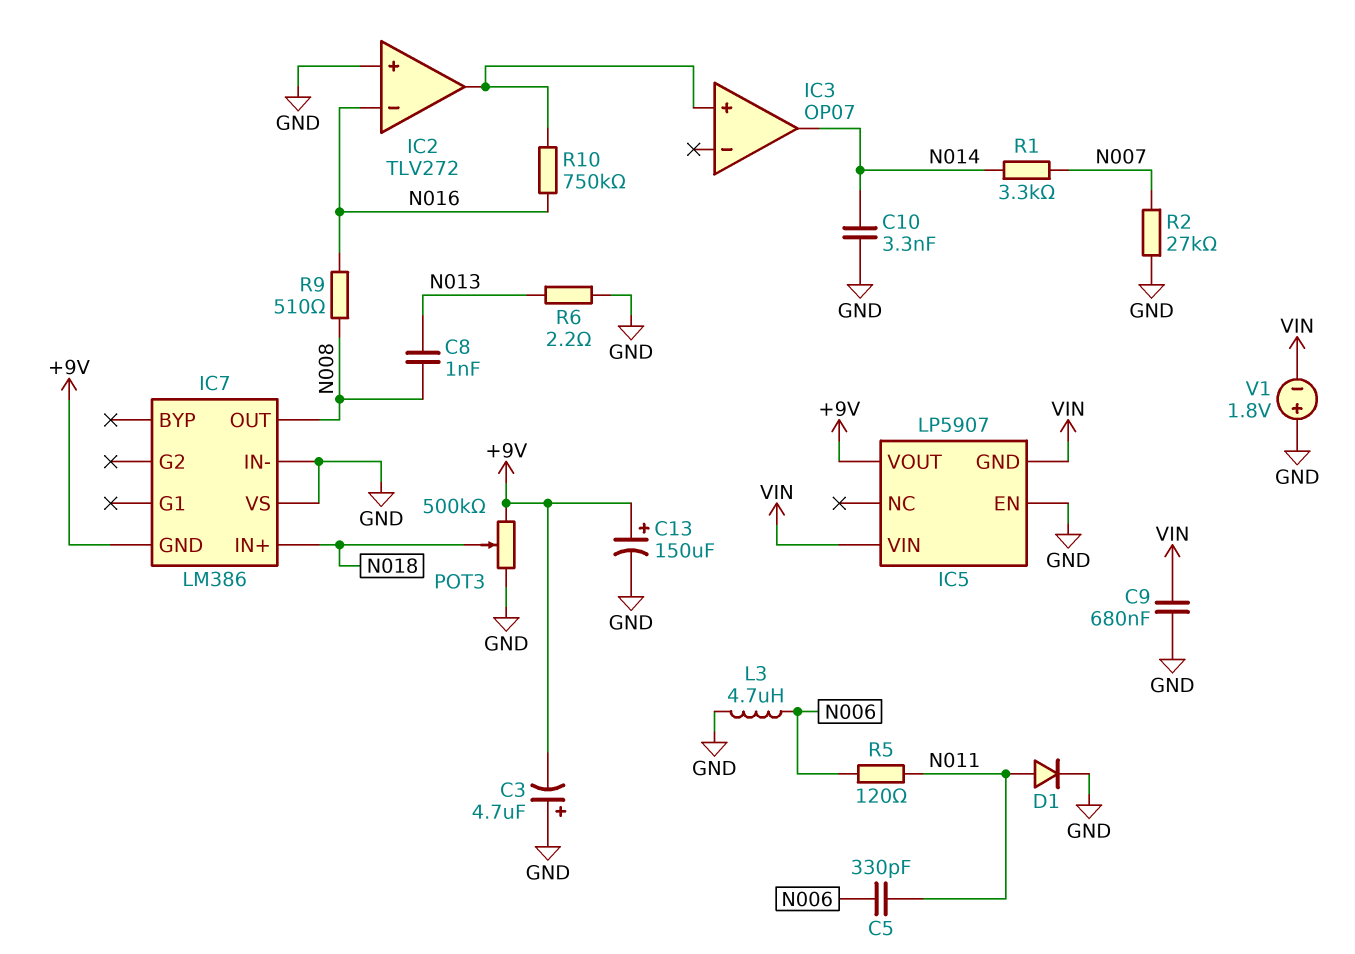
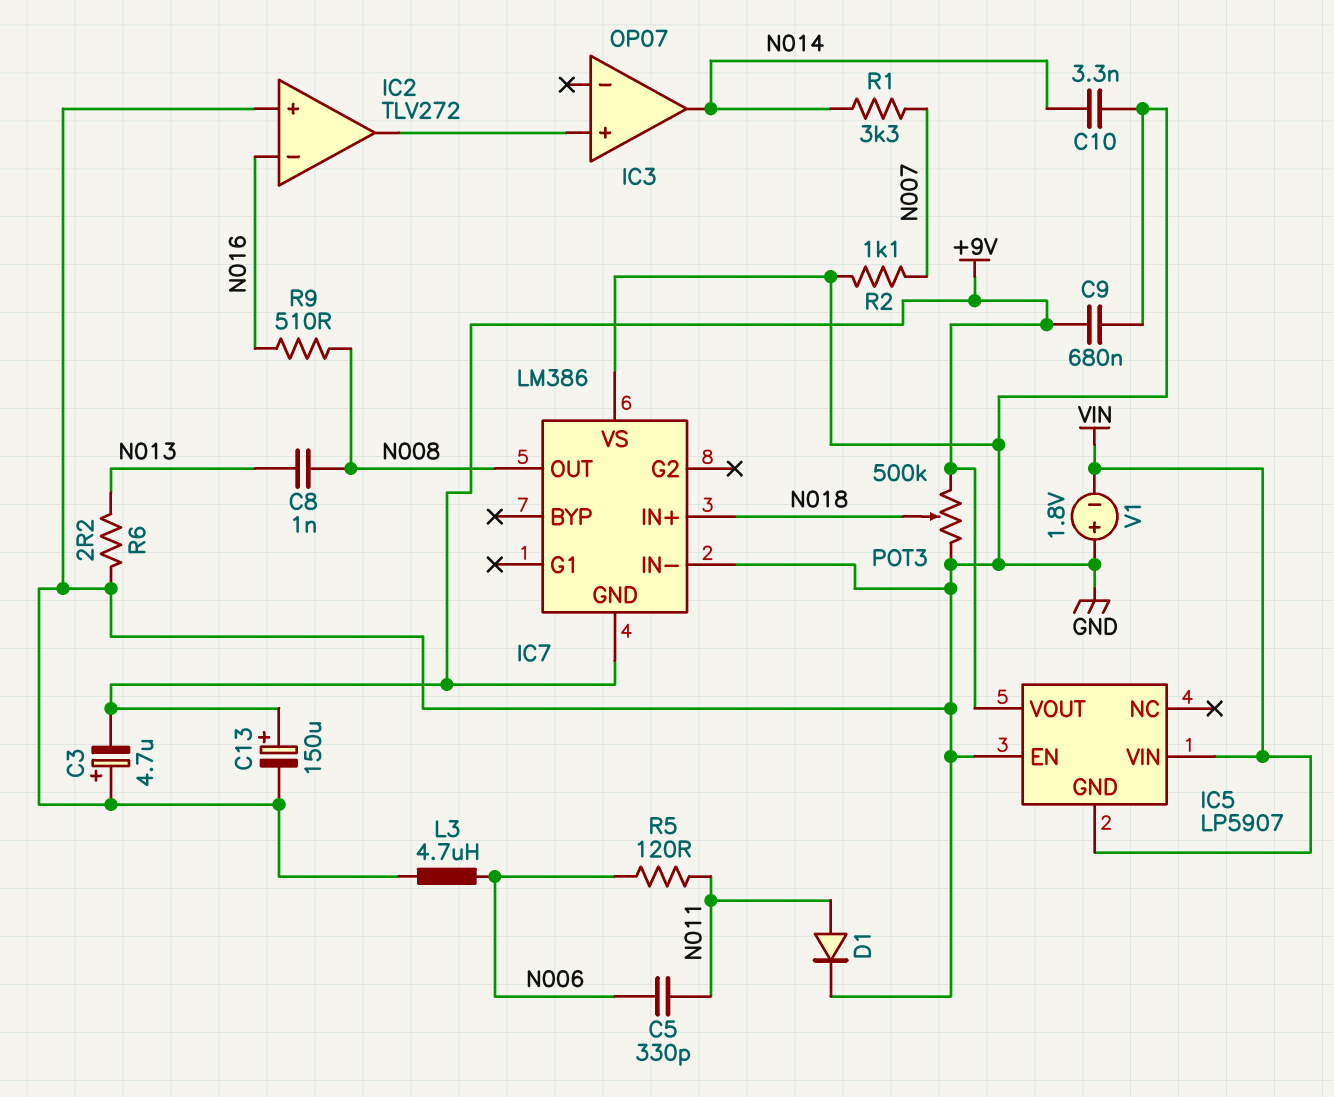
C9: 680nF (GND, VIN) -> 680nF (+9V, GND)
R2: 27k (GND, N007) -> 1.1k (GND, N007)
R10: 750k (IC2/out, N016) -> none

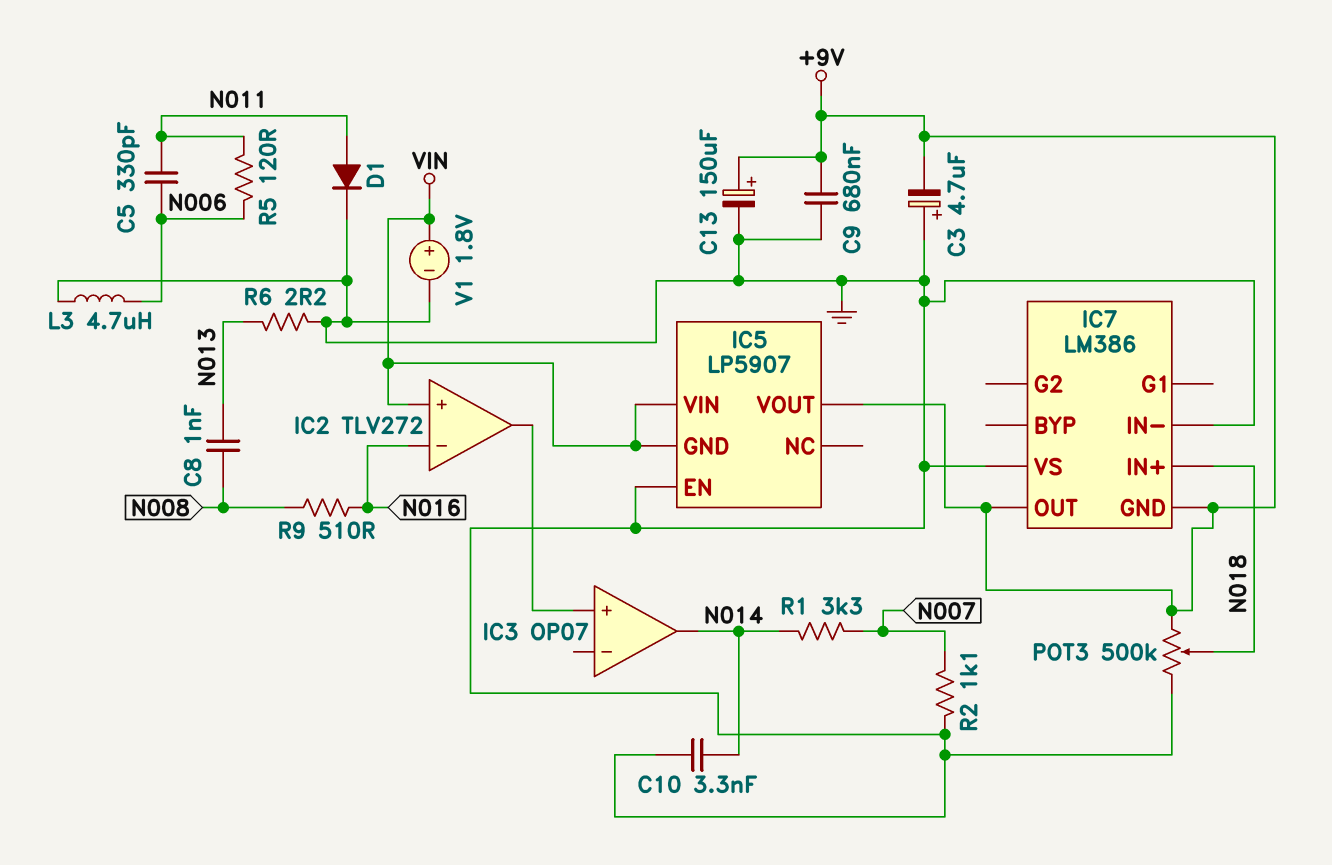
IC2 pin in+: GND -> VIN
IC7 pin OUT: N008 -> +9V
V1: 1.8V (plus GND, minus VIN) -> 1.8V (plus VIN, minus GND)

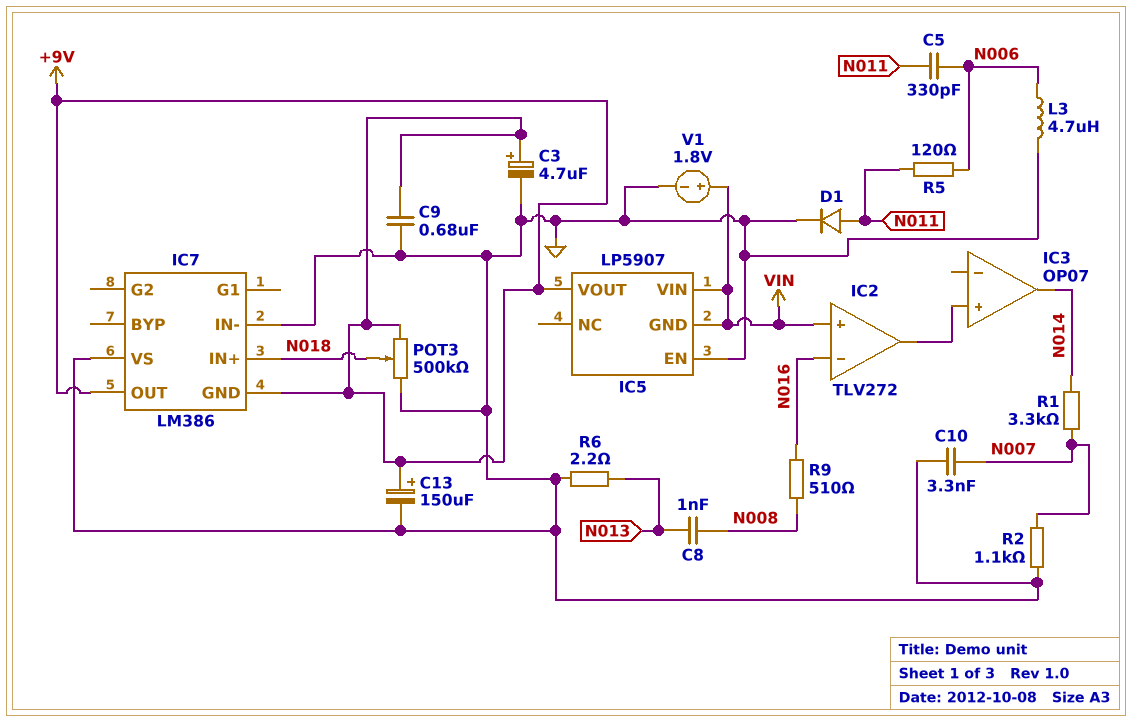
C3: 4.7uF (plus GND, minus +9V) -> 4.7uF (plus +9V, minus GND)
C10: 3.3nF (GND, N014) -> 3.3nF (GND, N007)

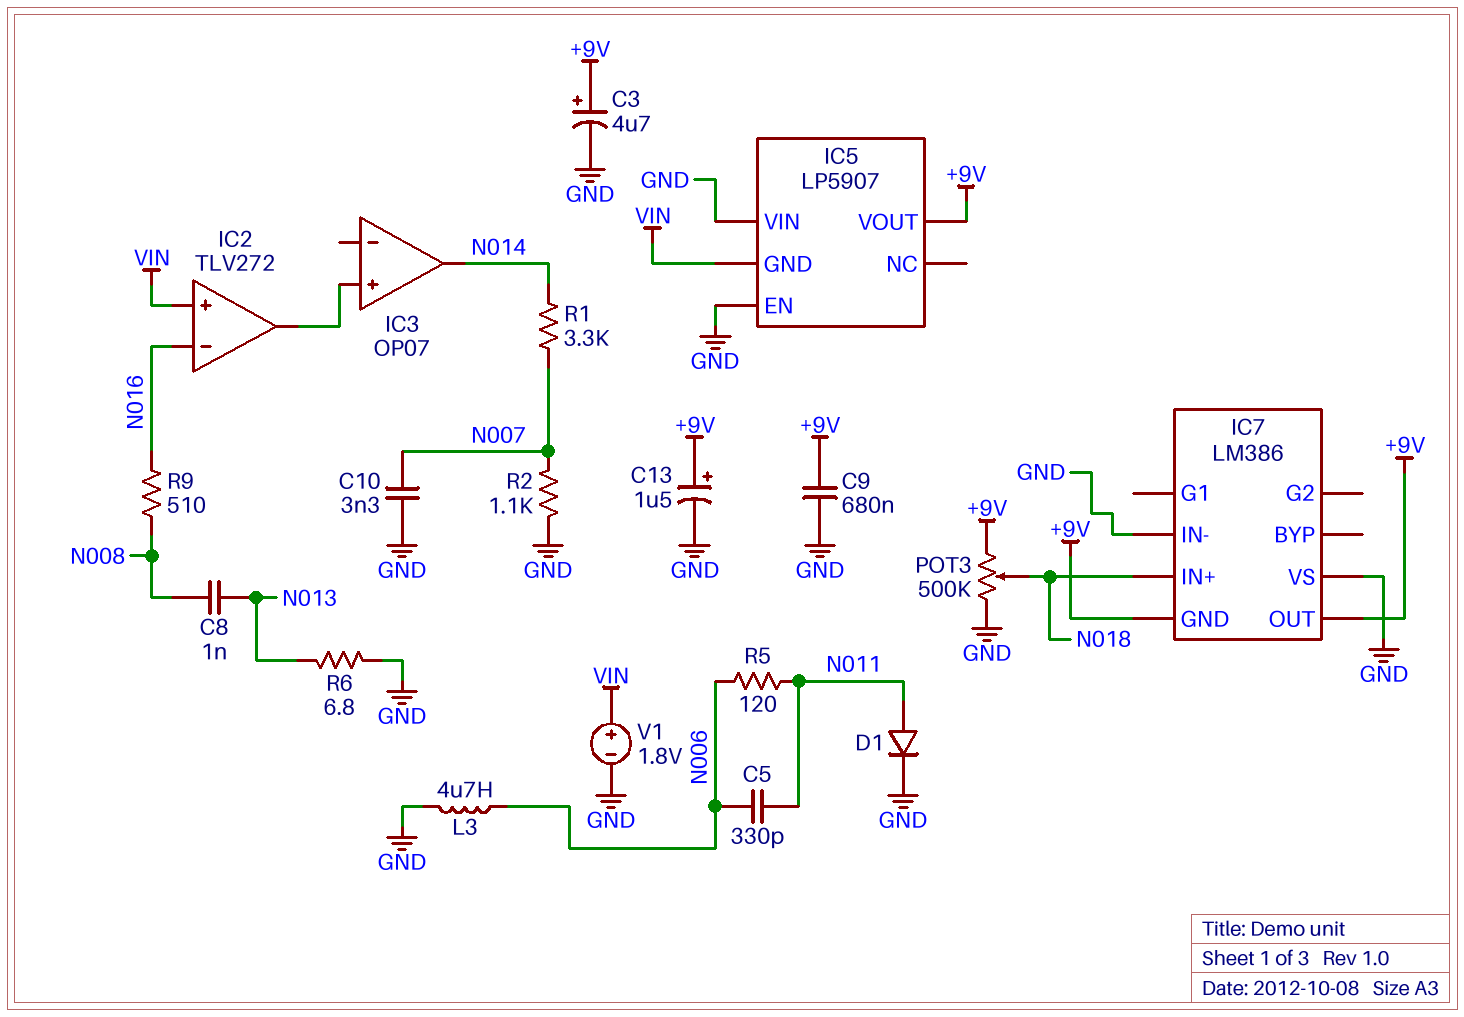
C13: 150uF (plus +9V, minus GND) -> 1.5uF (plus +9V, minus GND)
IC5 pin VIN: VIN -> GND
R6: 2.2 (GND, N013) -> 6.8 (GND, N013)

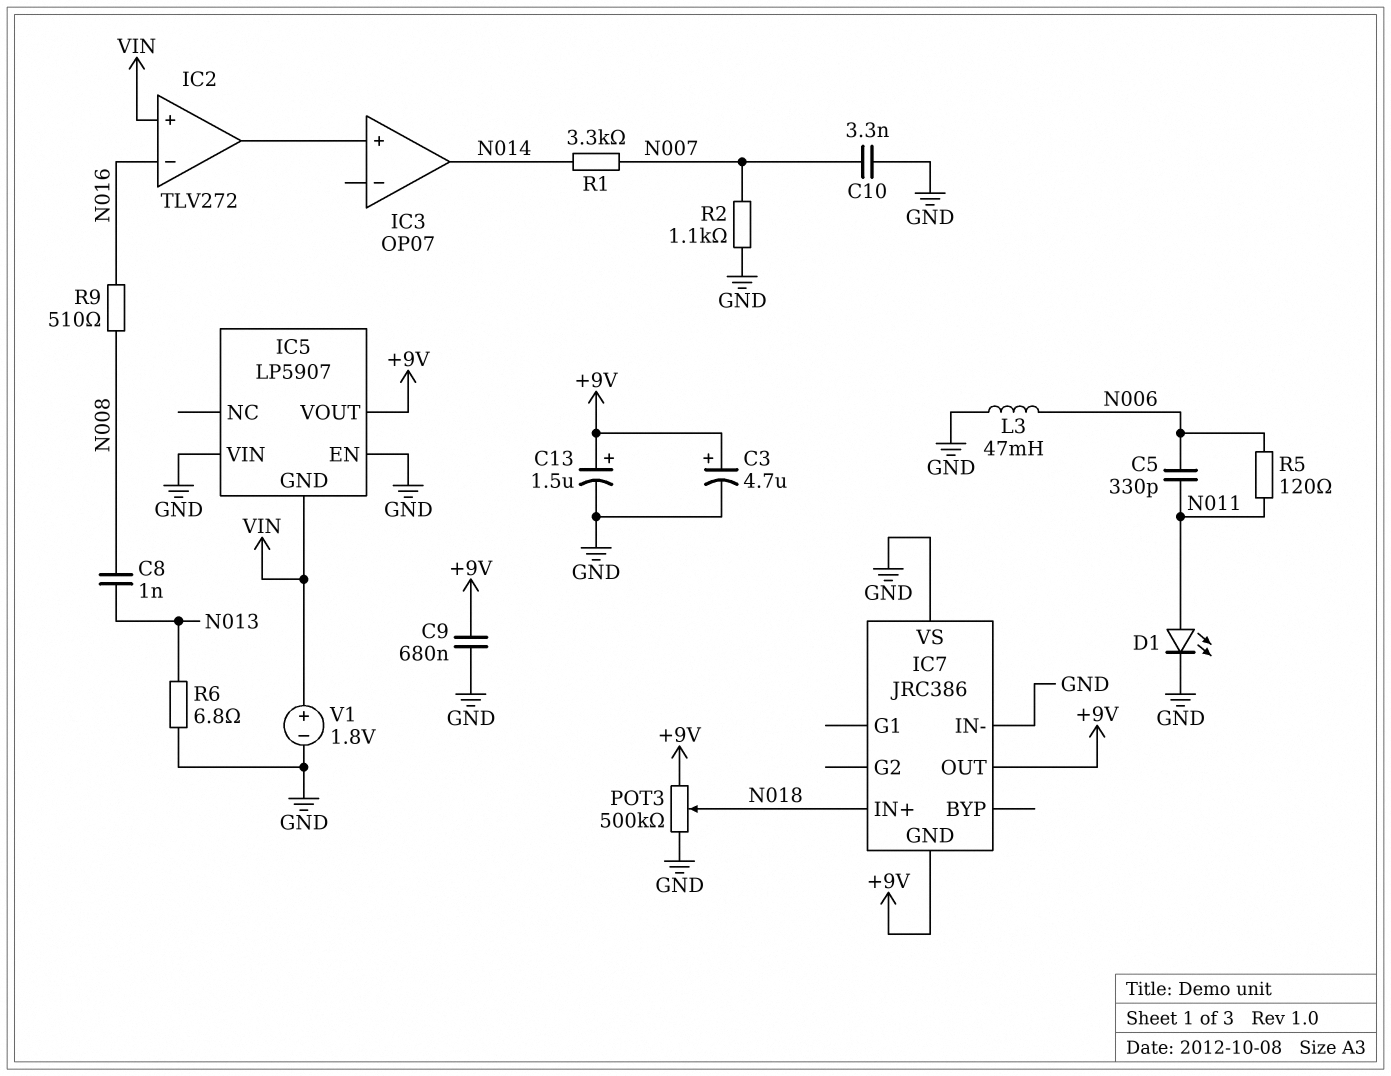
D1: diode (A N011, K GND) -> LED (A N011, K GND)
IC7: LM386 -> JRC386
L3: 4.7uH (GND, N006) -> 47mH (GND, N006)

